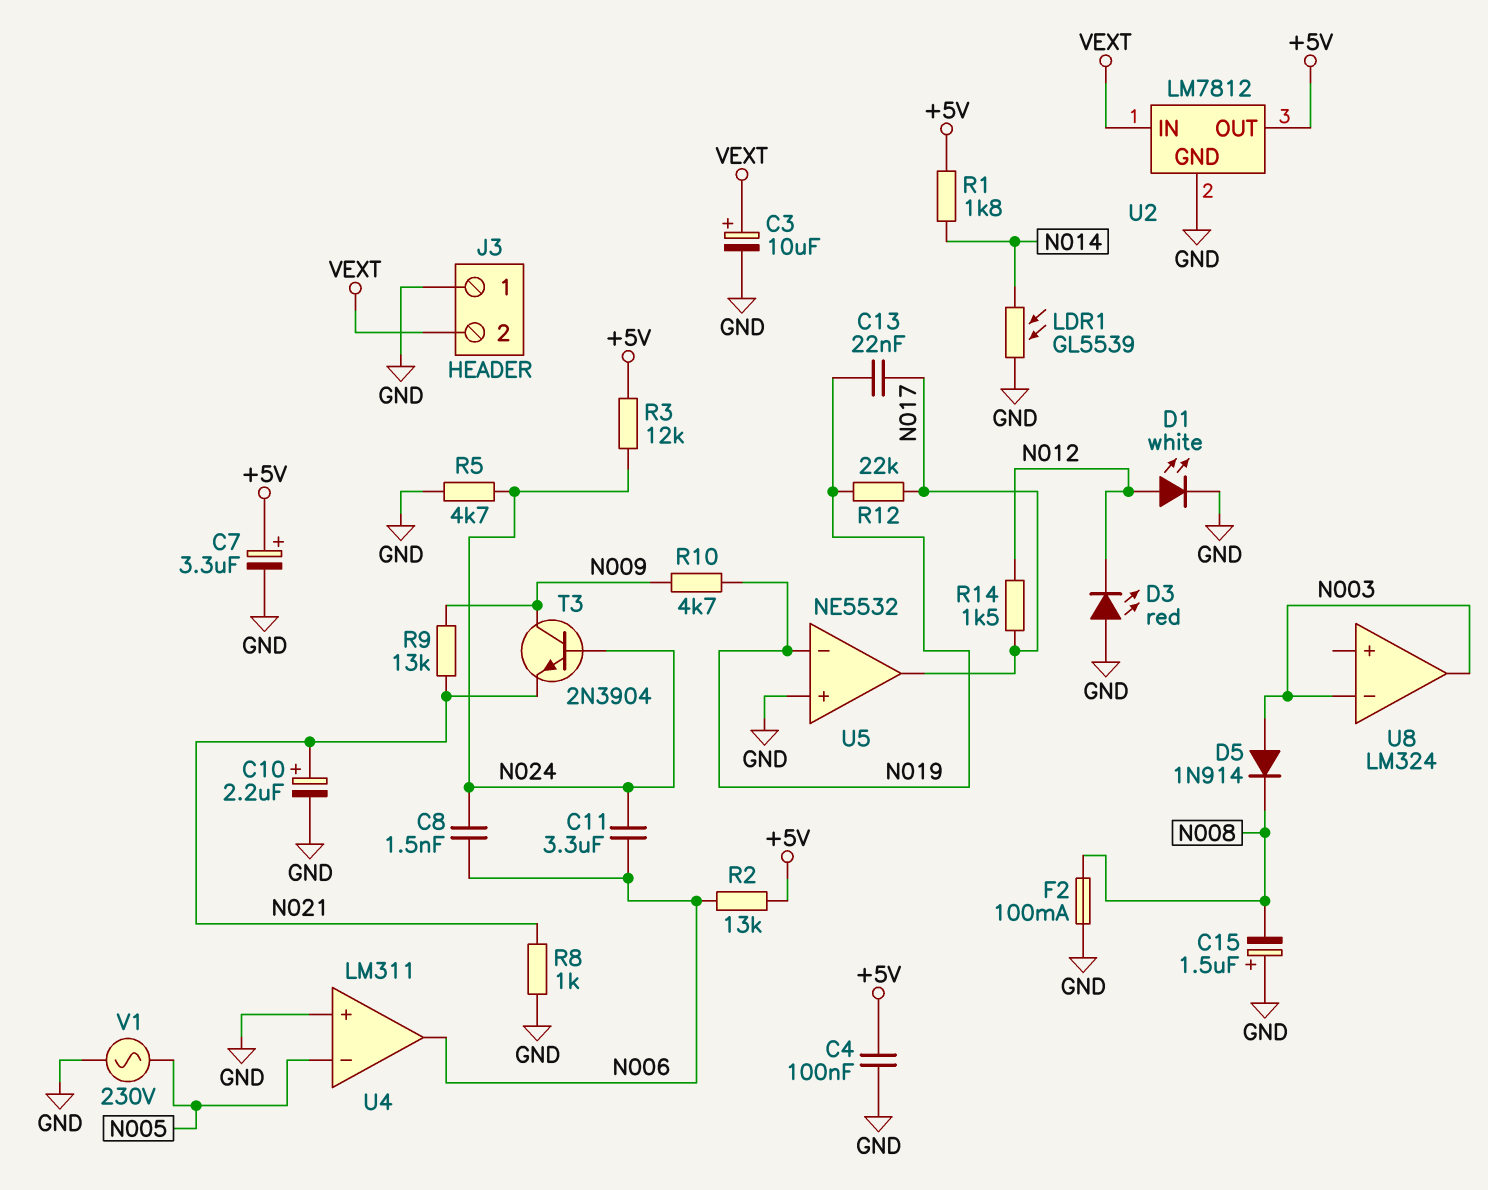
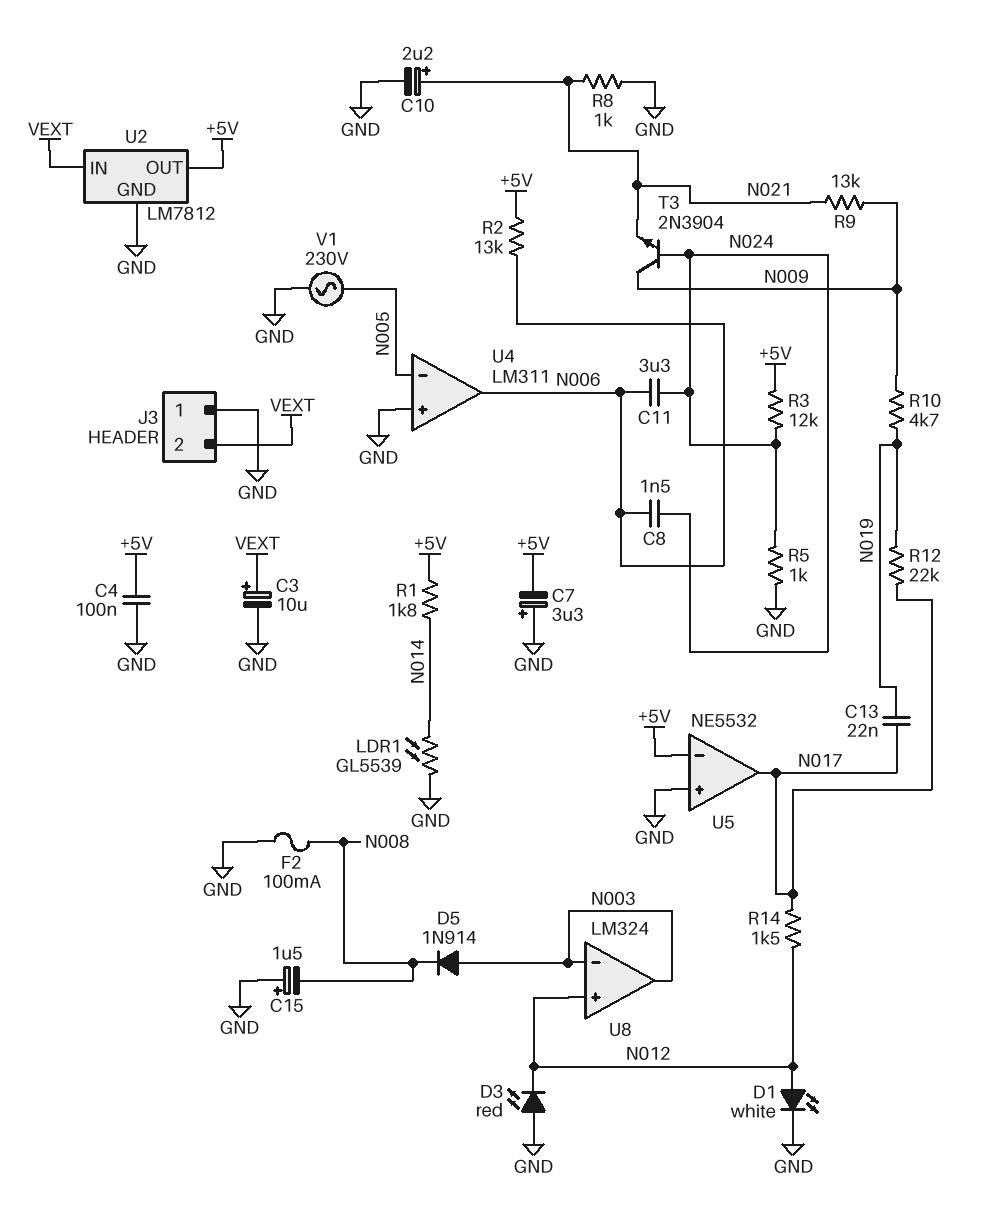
C7: 3.3uF (plus +5V, minus GND) -> 3.3uF (plus GND, minus +5V)
R5: 4.7k (GND, N024) -> 1k (GND, N024)
U5 pin in-: N019 -> +5V
U8 pin in+: none -> N012

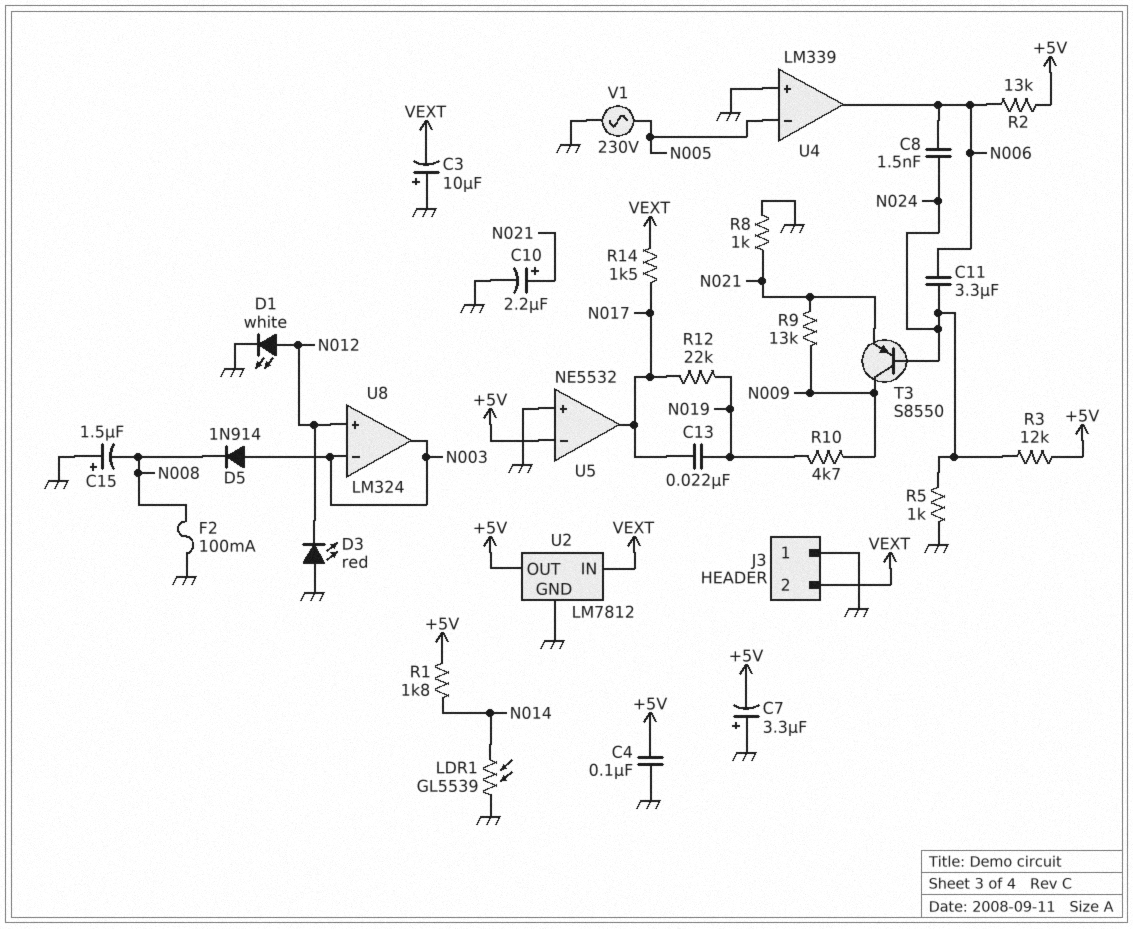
C3: 10uF (plus VEXT, minus GND) -> 10uF (plus GND, minus VEXT)
R14: 1.5k (N012, N017) -> 1.5k (N017, VEXT)
T3: NPN 2N3904 (B N024, C N009, E N021) -> PNP S8550 (B N024, C N009, E N021)
U4: LM311 -> LM339

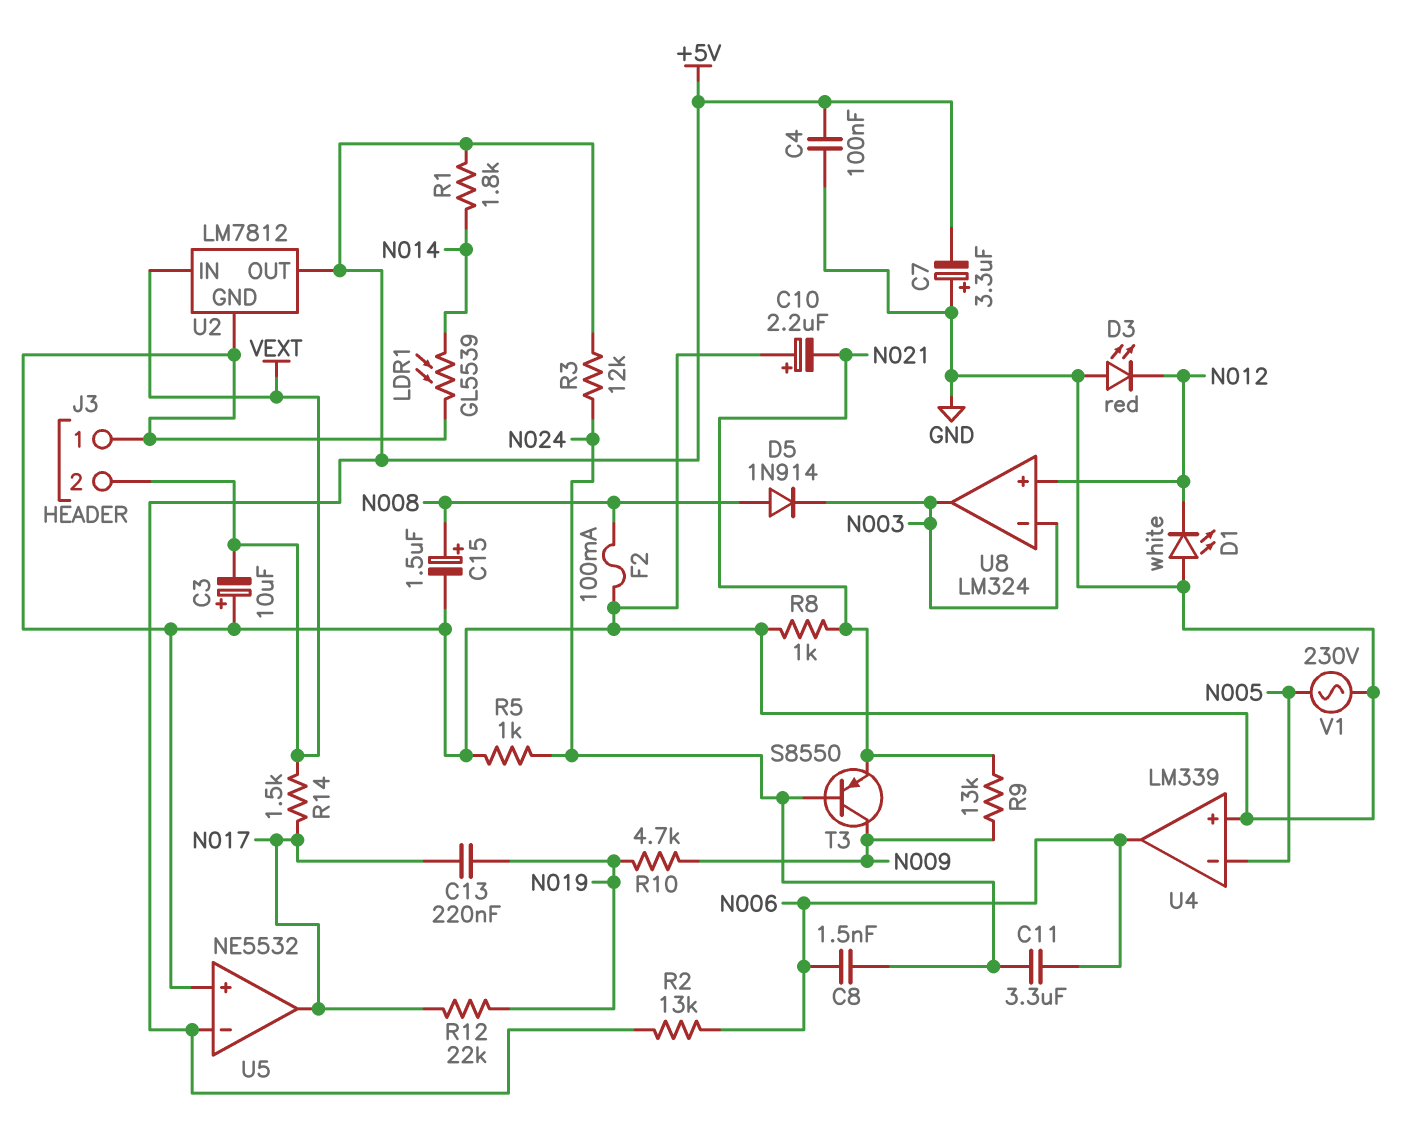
C10: 2.2uF (plus N021, minus GND) -> 2.2uF (plus GND, minus N021)
C13: 22nF (N017, N019) -> 220nF (N017, N019)
C15: 1.5uF (plus GND, minus N008) -> 1.5uF (plus N008, minus GND)
D1: LED white (A N012, K GND) -> LED white (A GND, K N012)
D5: diode 1N914 (A N003, K N008) -> diode 1N914 (A N008, K N003)

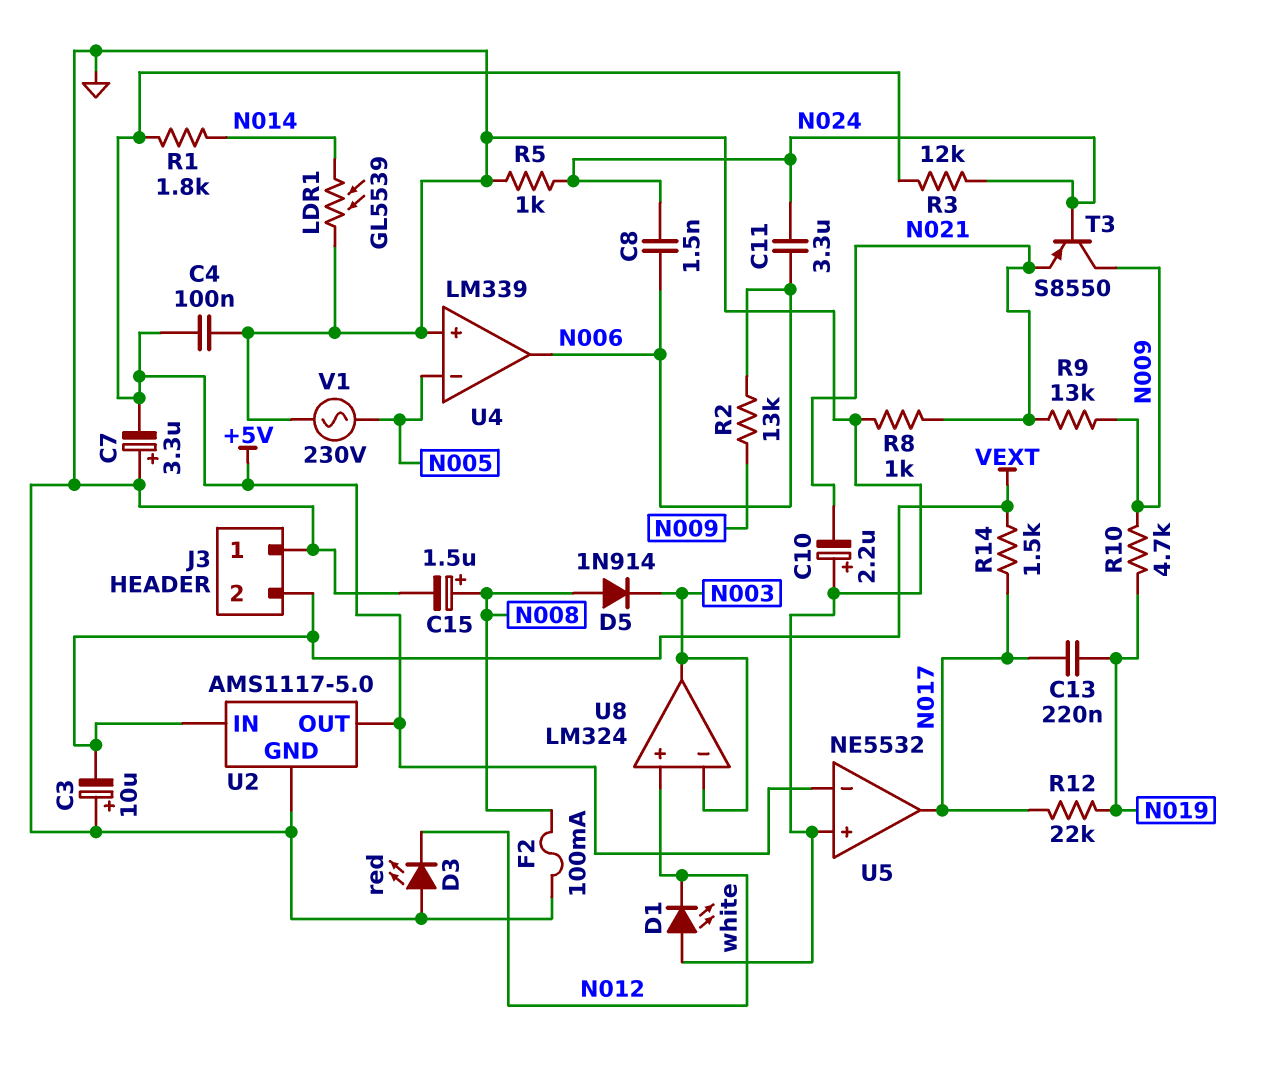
R2: 13k (+5V, N006) -> 13k (N006, N009)
U2: LM7812 -> AMS1117-5.0

